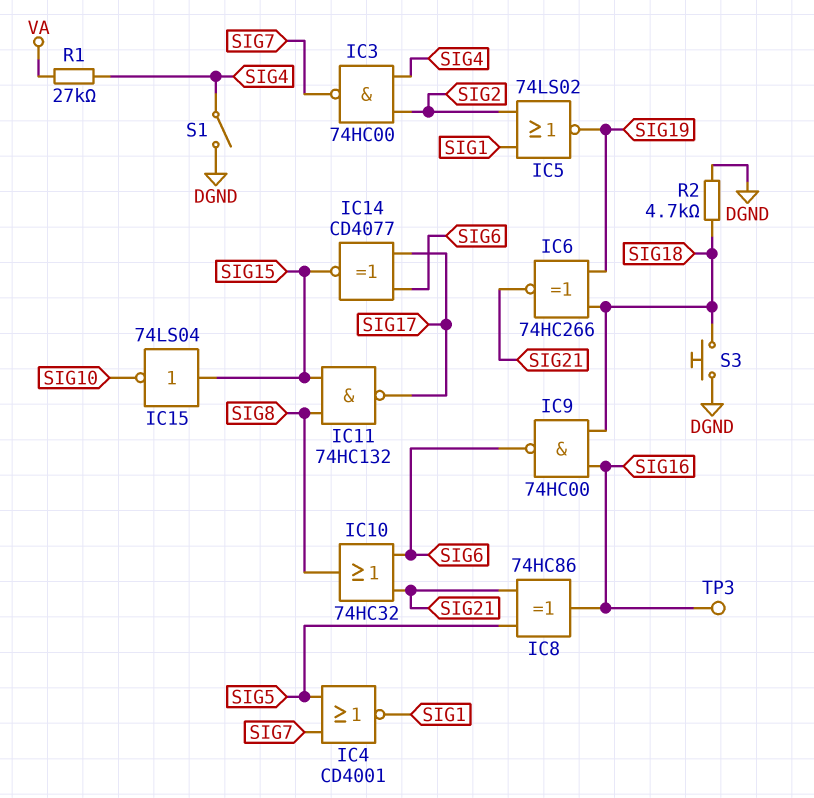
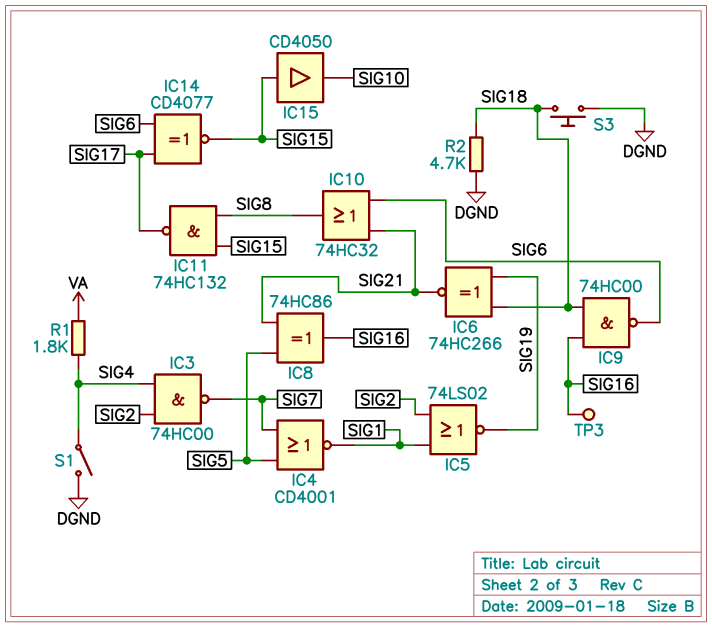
IC15: NOT 74LS04 (in SIG15, out SIG10) -> buffer CD4050 (in SIG15, out SIG10)
R1: 27k (SIG4, VA) -> 1.8k (SIG4, VA)

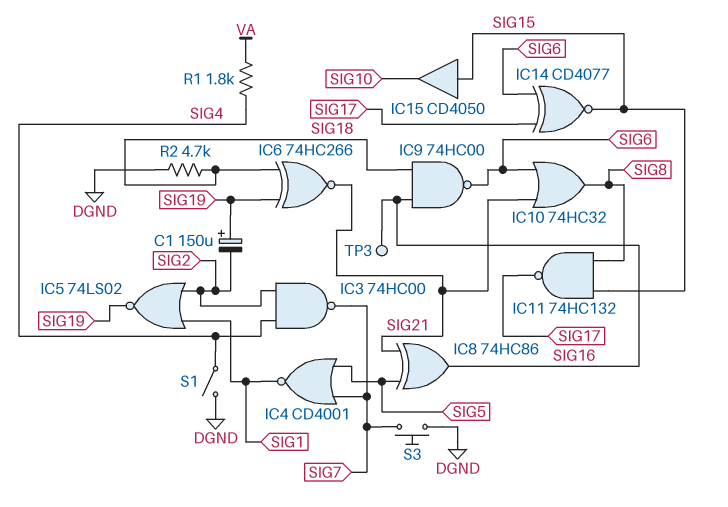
C1: none -> 150uF (plus SIG19, minus SIG2)
S3: button (DGND, SIG18) -> button (DGND, SIG7)

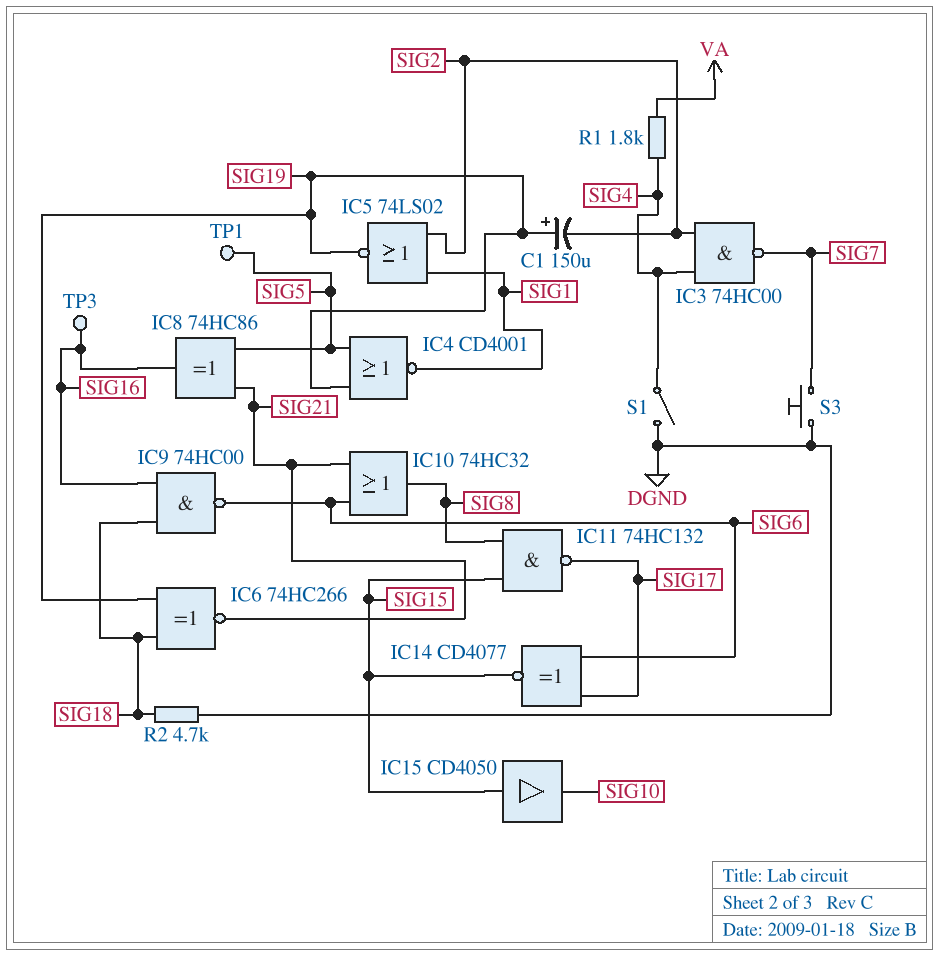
IC4: NOR CD4001 (in SIG5, in SIG7, out SIG1) -> NOR CD4001 (in SIG5, in SIG19, out SIG1)
TP1: none -> test point (SIG5)

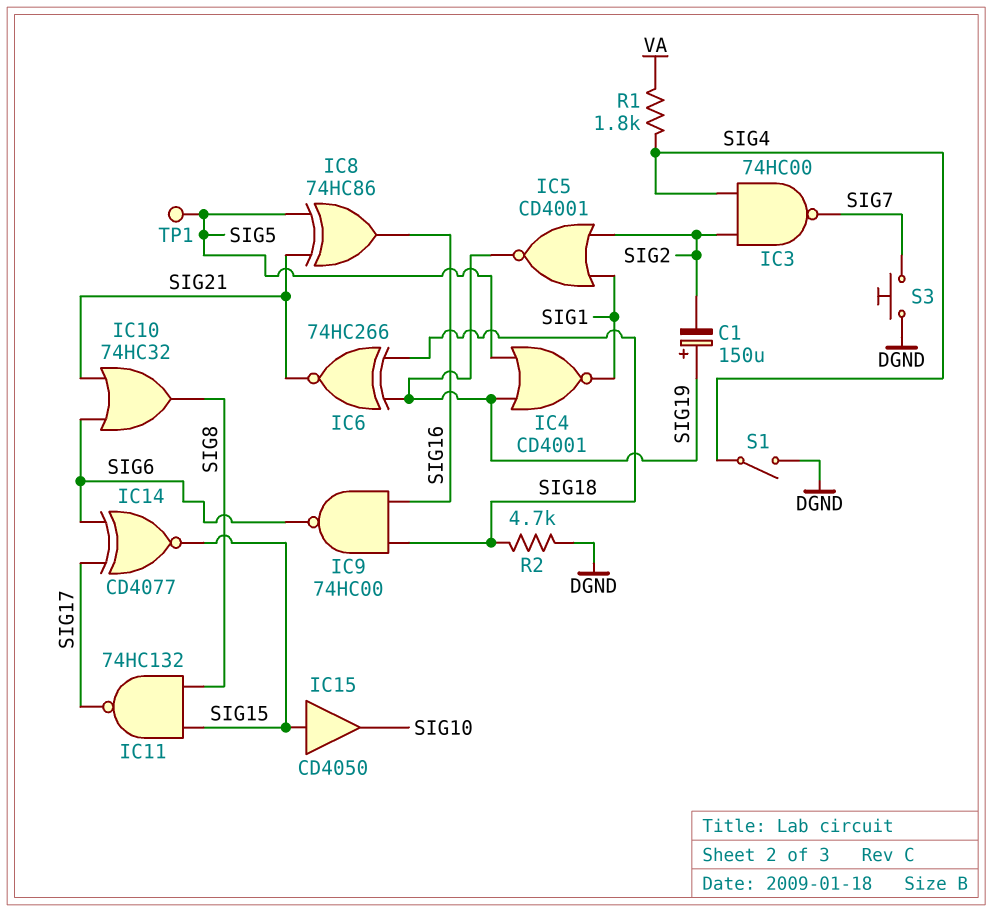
IC5: NOR 74LS02 (in SIG1, in SIG2, out SIG19) -> NOR CD4001 (in SIG1, in SIG2, out SIG19)
TP3: test point (SIG16) -> none

